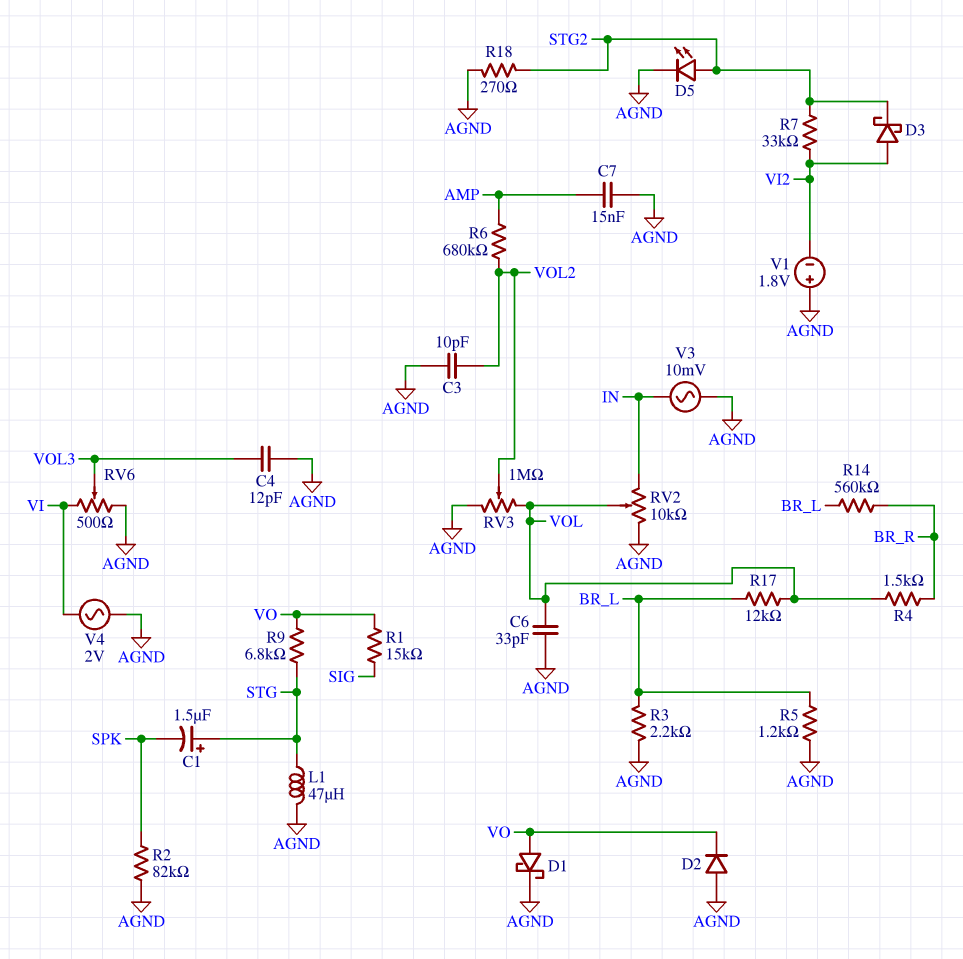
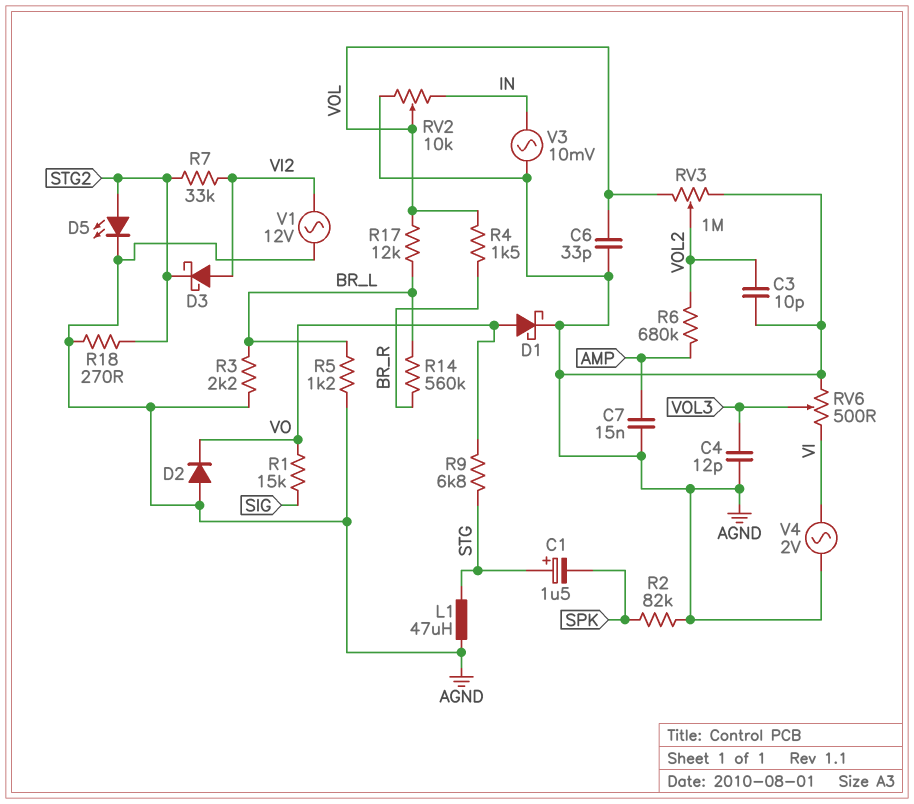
V1: 1.8V (plus AGND, minus VI2) -> AC 12V (AGND, VI2)

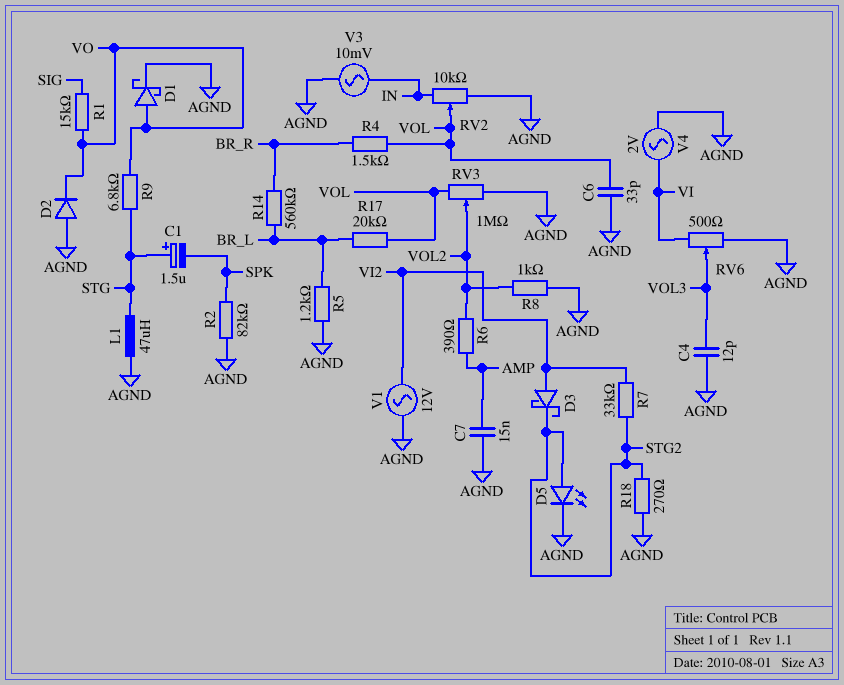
C3: 10pF (AGND, VOL2) -> none
R3: 2.2k (AGND, BR_L) -> none
R6: 680k (AMP, VOL2) -> 390 (AMP, VOL2)
R8: none -> 1k (AGND, VOL2)
R17: 12k (BR_L, VOL) -> 20k (BR_L, VOL)

